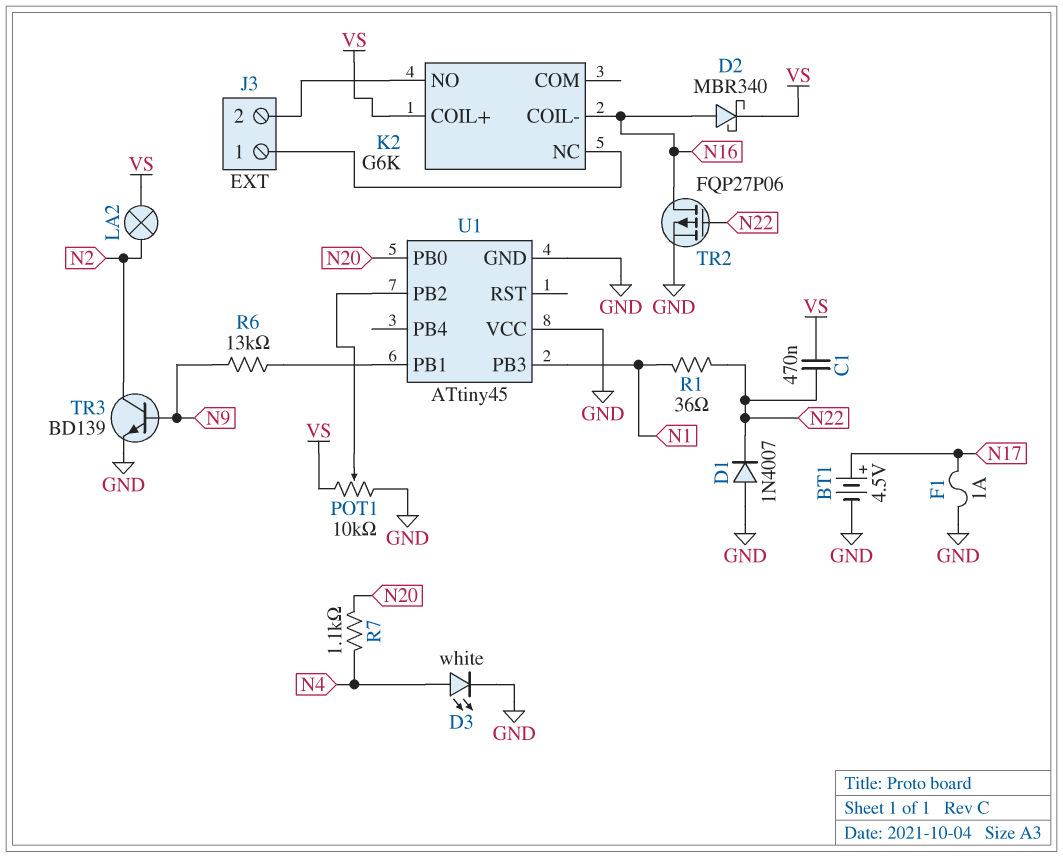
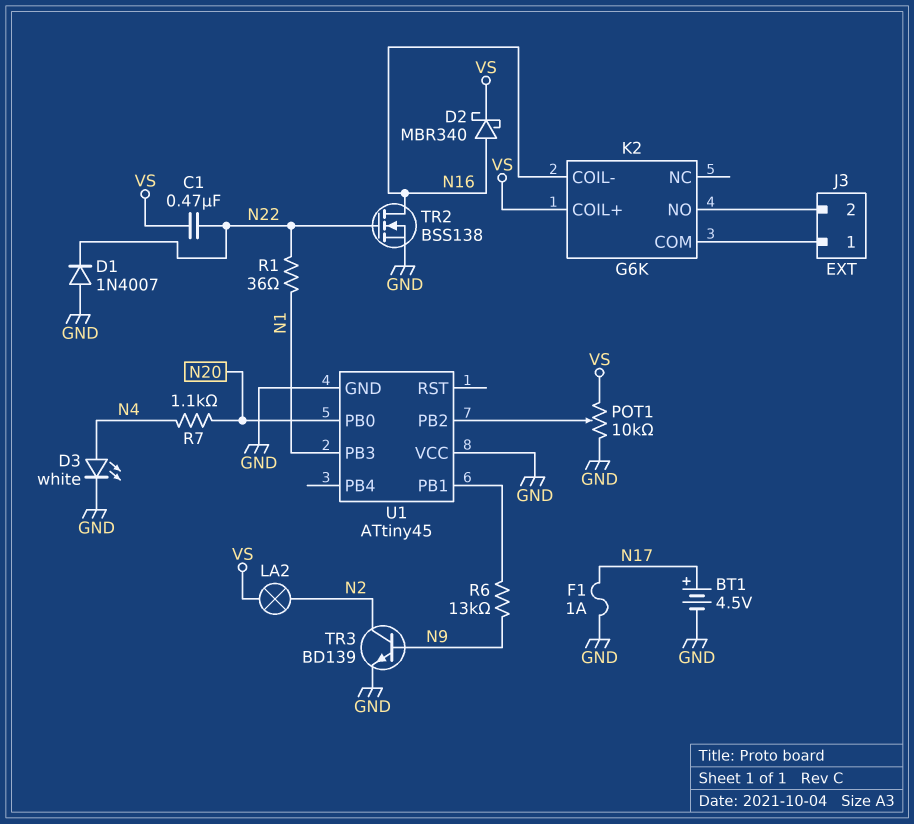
K2 pin COM: none -> J3/1
K2 pin NC: J3/1 -> none
TR2: PMOS FQP27P06 (G N22, D N16, S GND) -> NMOS BSS138 (G N22, D N16, S GND)

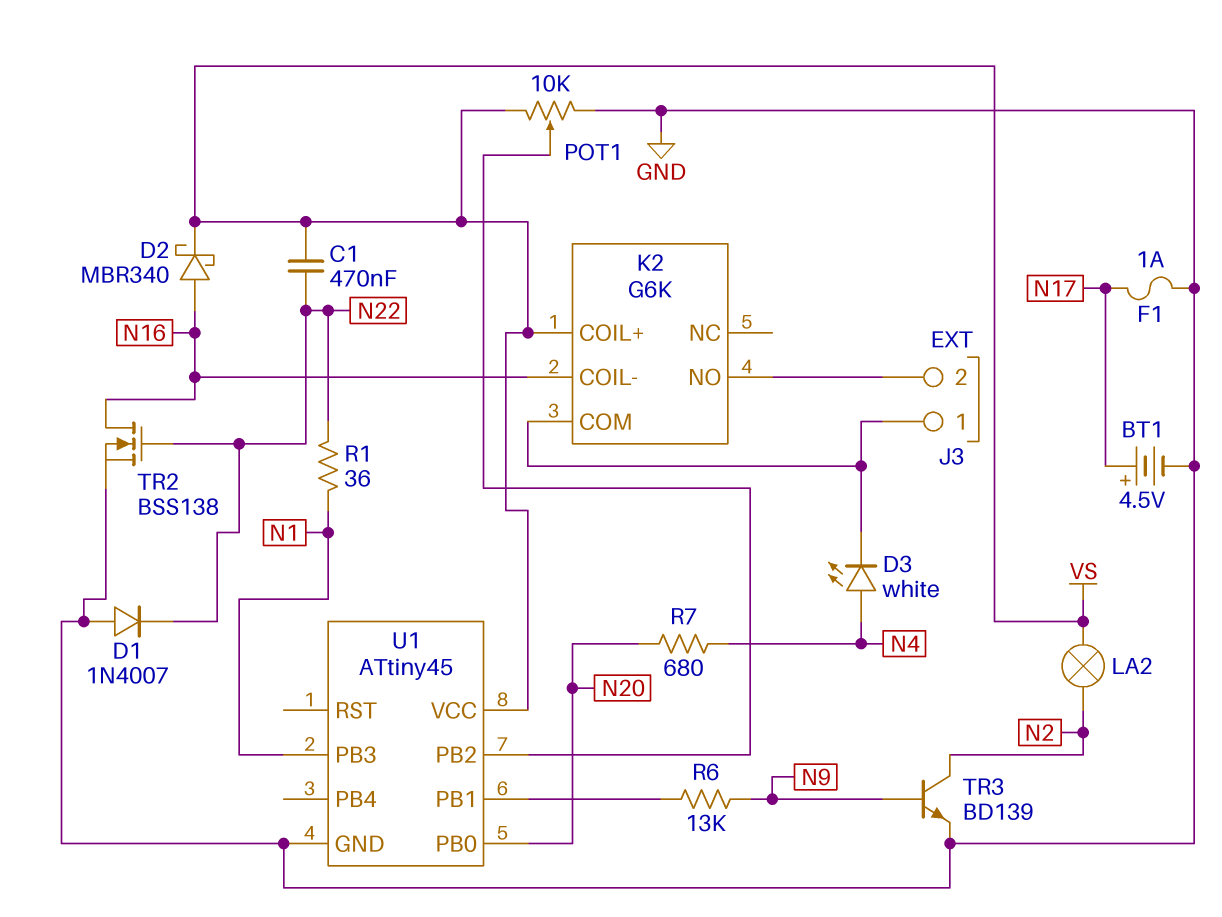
D3: LED white (A N4, K GND) -> LED white (A N4, K J3/1)
R7: 1.1k (N4, N20) -> 680 (N4, N20)
U1 pin VCC: GND -> VS

